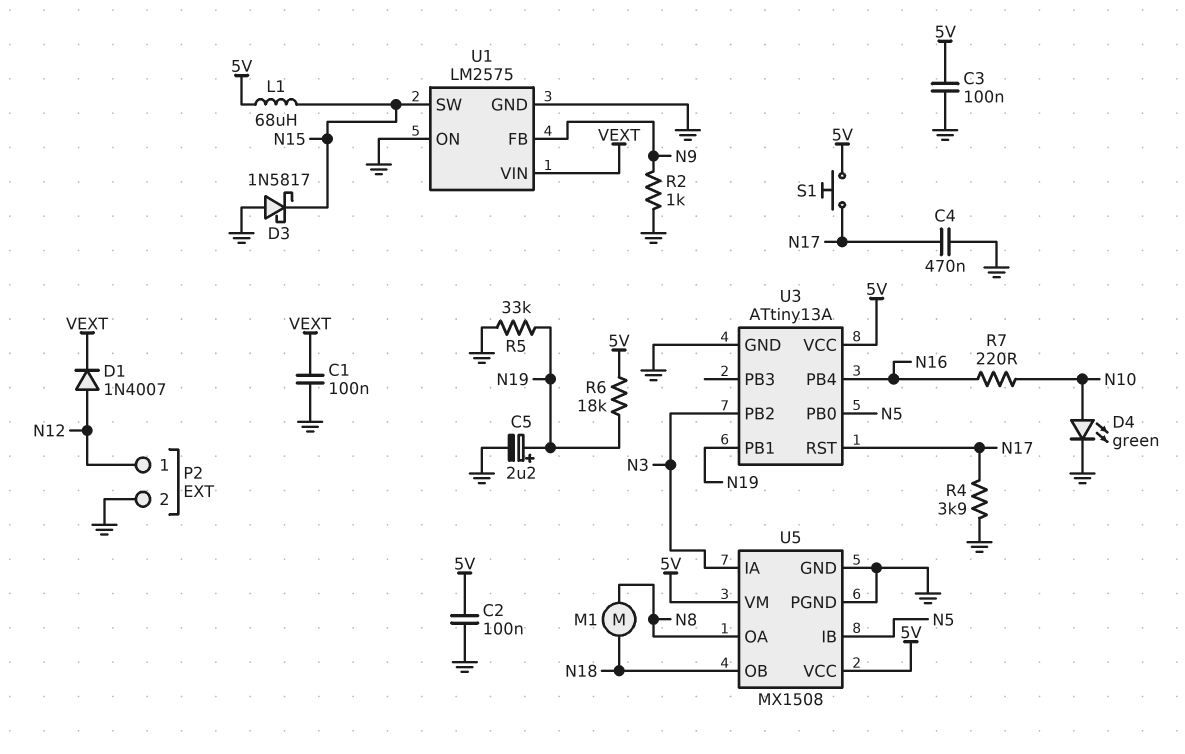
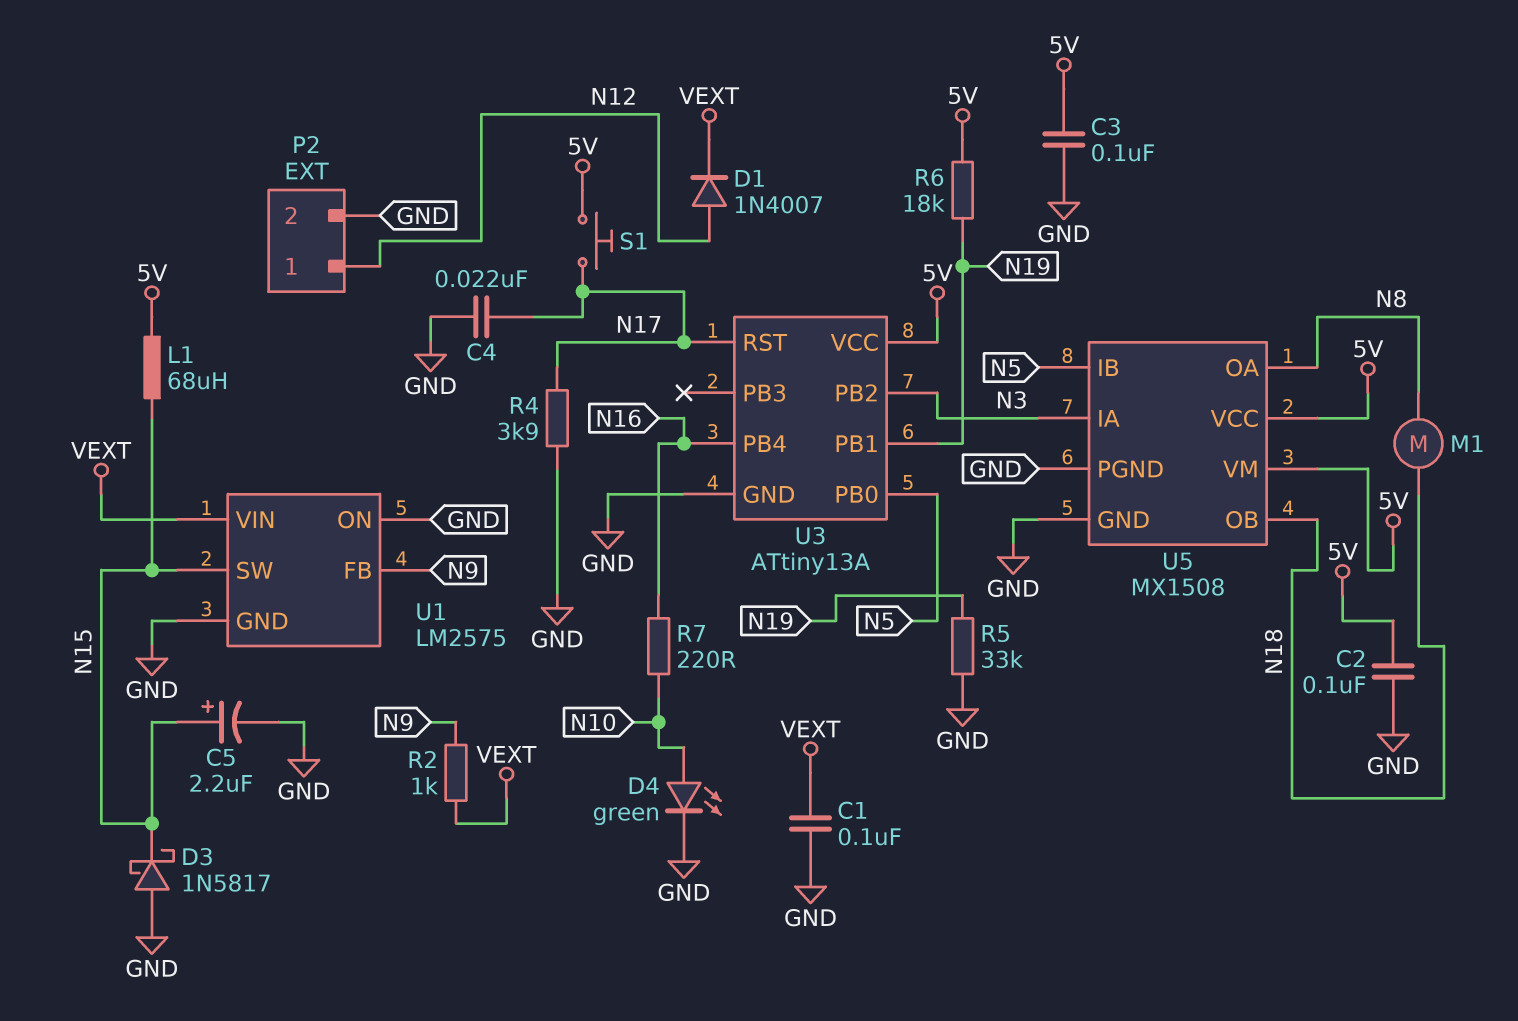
C4: 470nF (GND, N17) -> 22nF (GND, N17)
C5: 2.2uF (plus N19, minus GND) -> 2.2uF (plus N15, minus GND)
R2: 1k (GND, N9) -> 1k (N9, VEXT)

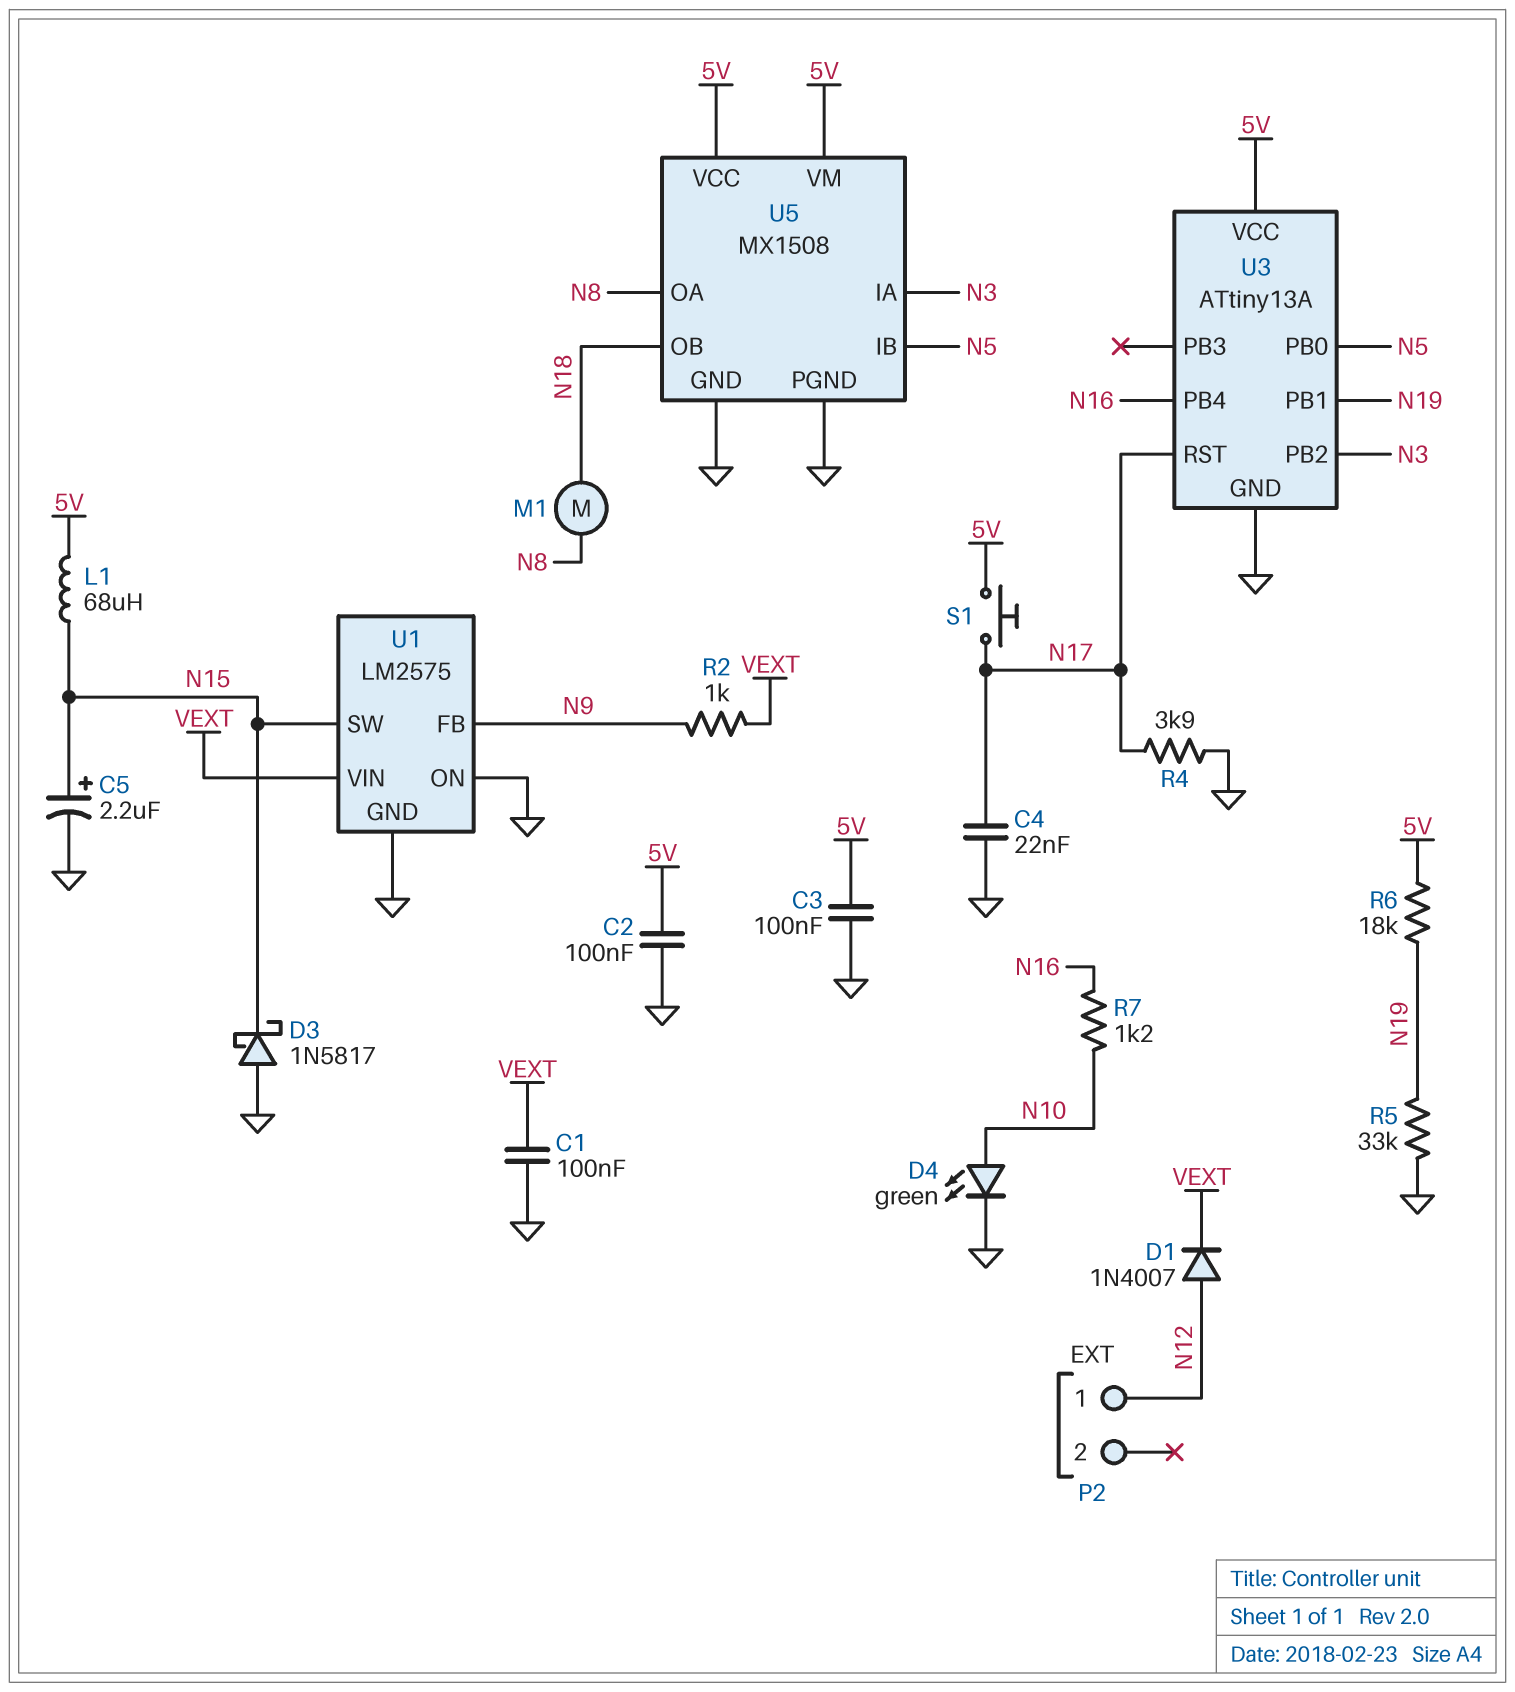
P2 pin 2: GND -> none
R7: 220 (N10, N16) -> 1.2k (N10, N16)

